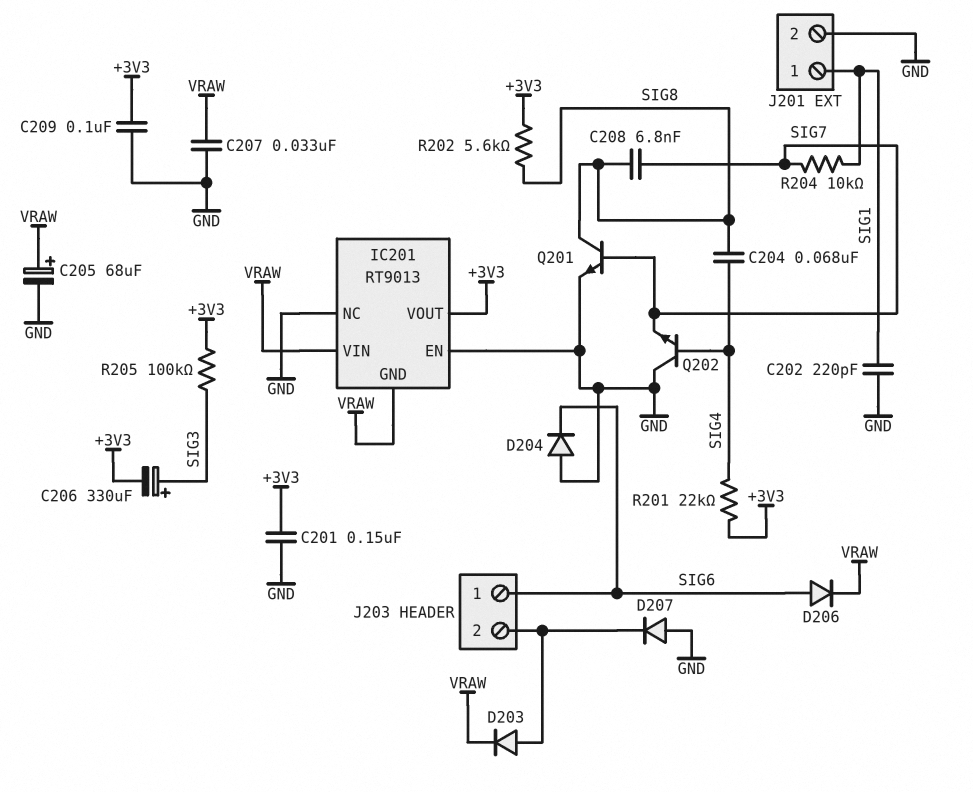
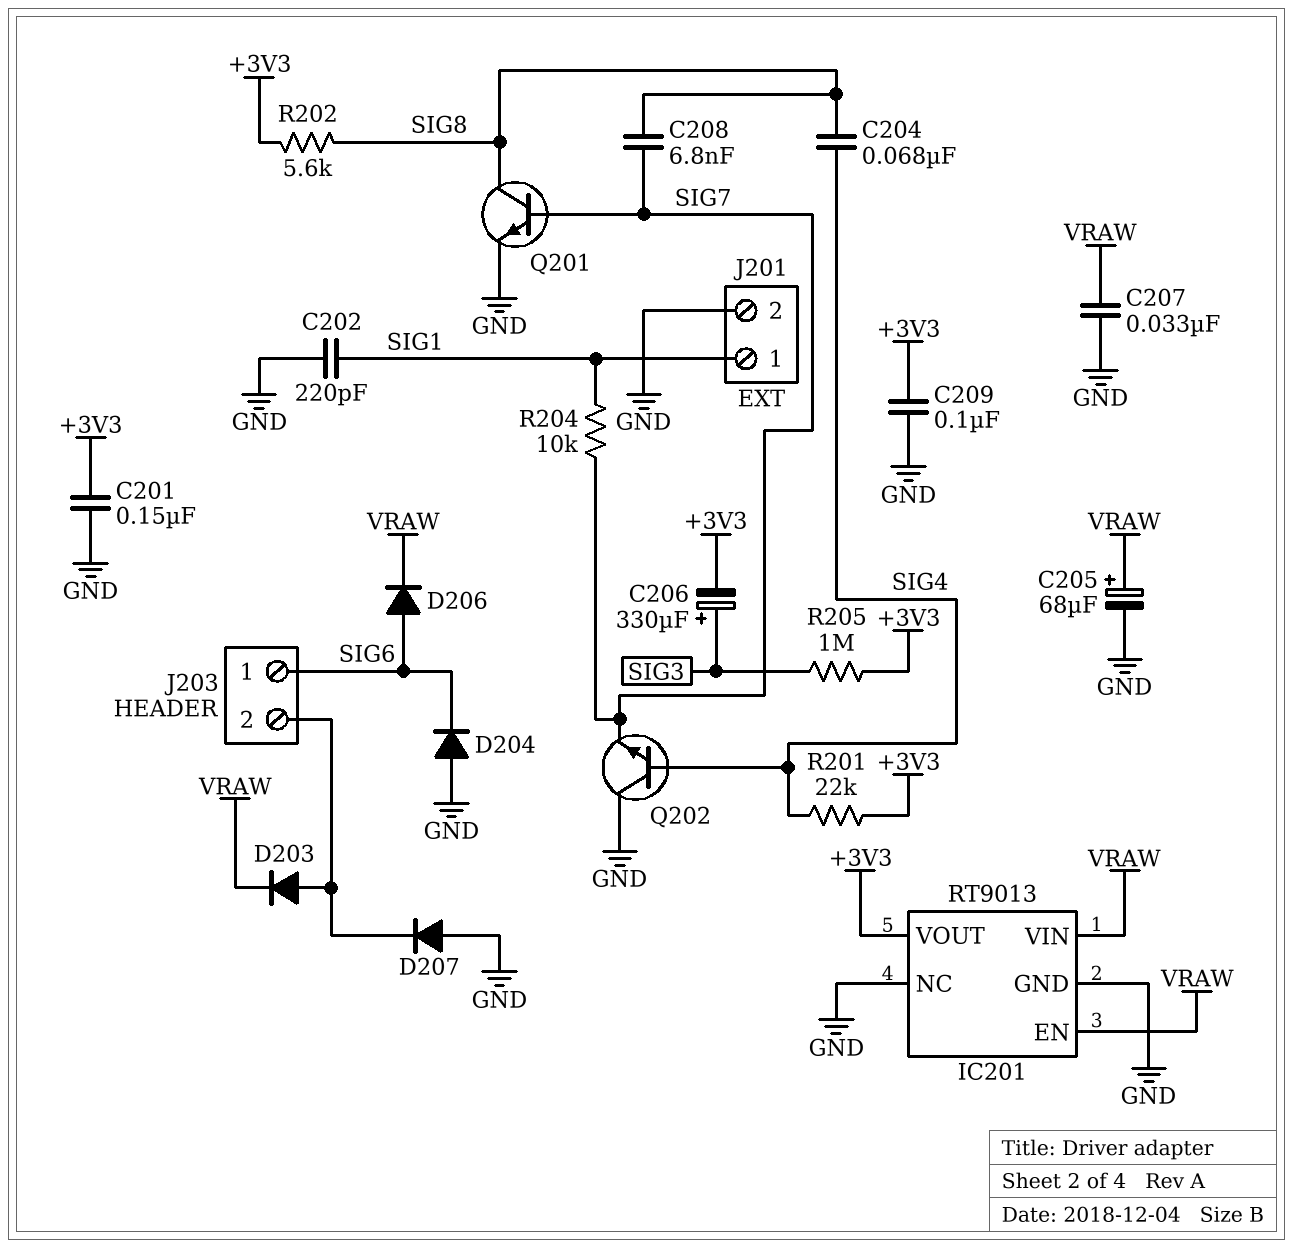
IC201 pin EN: GND -> VRAW
IC201 pin GND: VRAW -> GND
R205: 100k (+3V3, SIG3) -> 1M (+3V3, SIG3)

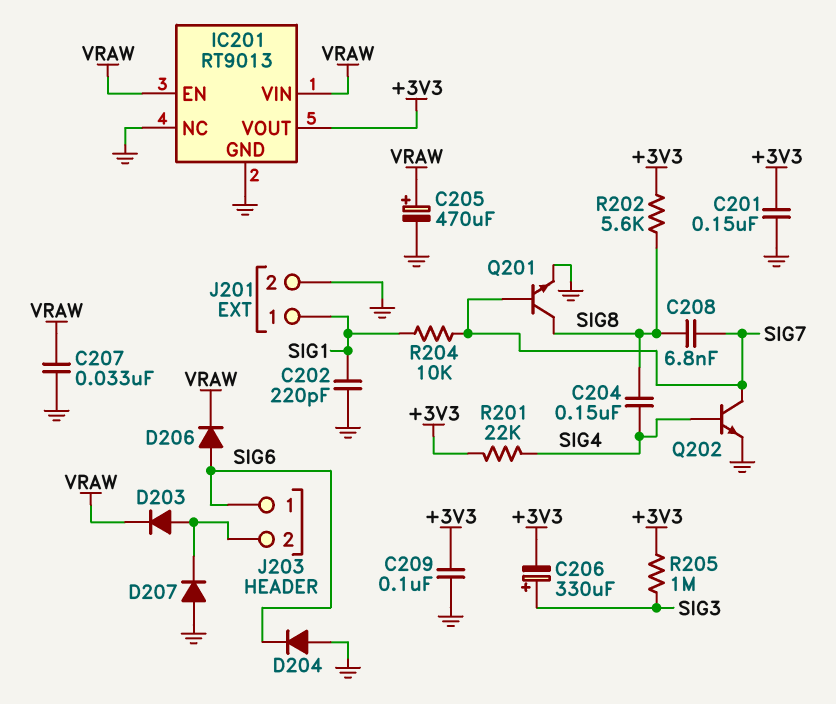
C204: 68nF (SIG4, SIG8) -> 150nF (SIG4, SIG8)
C205: 68uF (plus VRAW, minus GND) -> 470uF (plus VRAW, minus GND)
Q202: NPN (B SIG4, C GND, E SIG7) -> NPN (B SIG4, C SIG7, E GND)

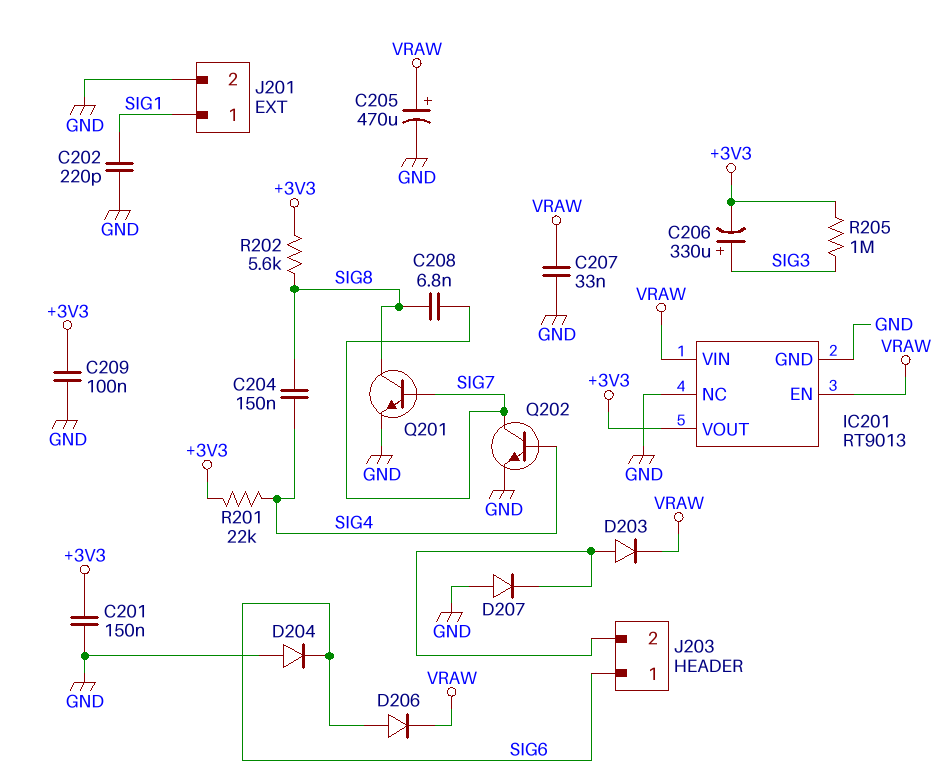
R204: 10k (SIG1, SIG7) -> none

